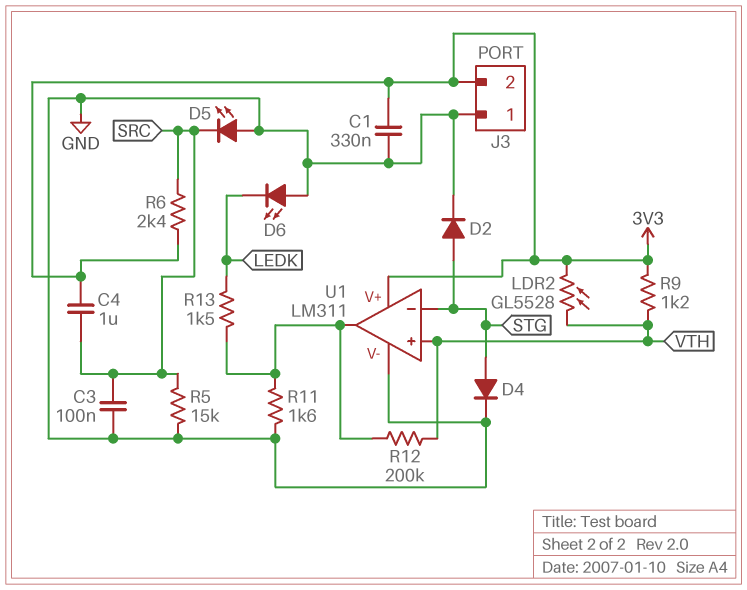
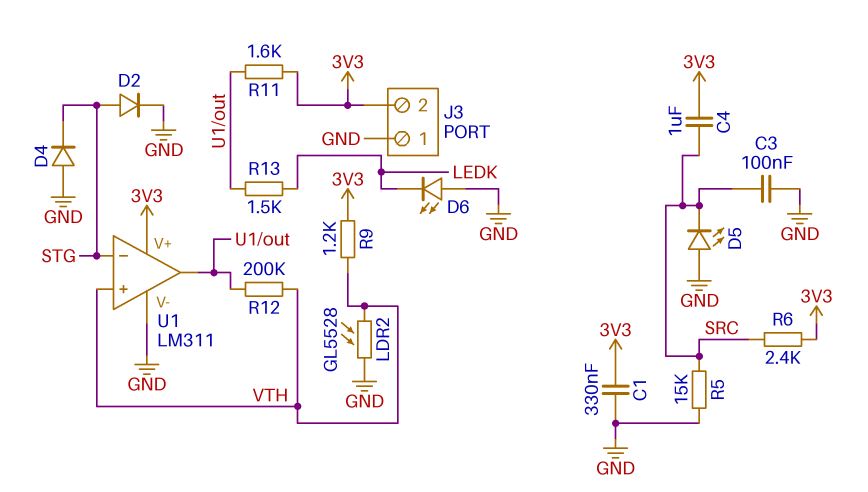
D4: diode (A STG, K GND) -> diode (A GND, K STG)
LDR2: GL5528 (3V3, VTH) -> GL5528 (GND, VTH)
R11: 1.6k (GND, U1/out) -> 1.6k (3V3, U1/out)

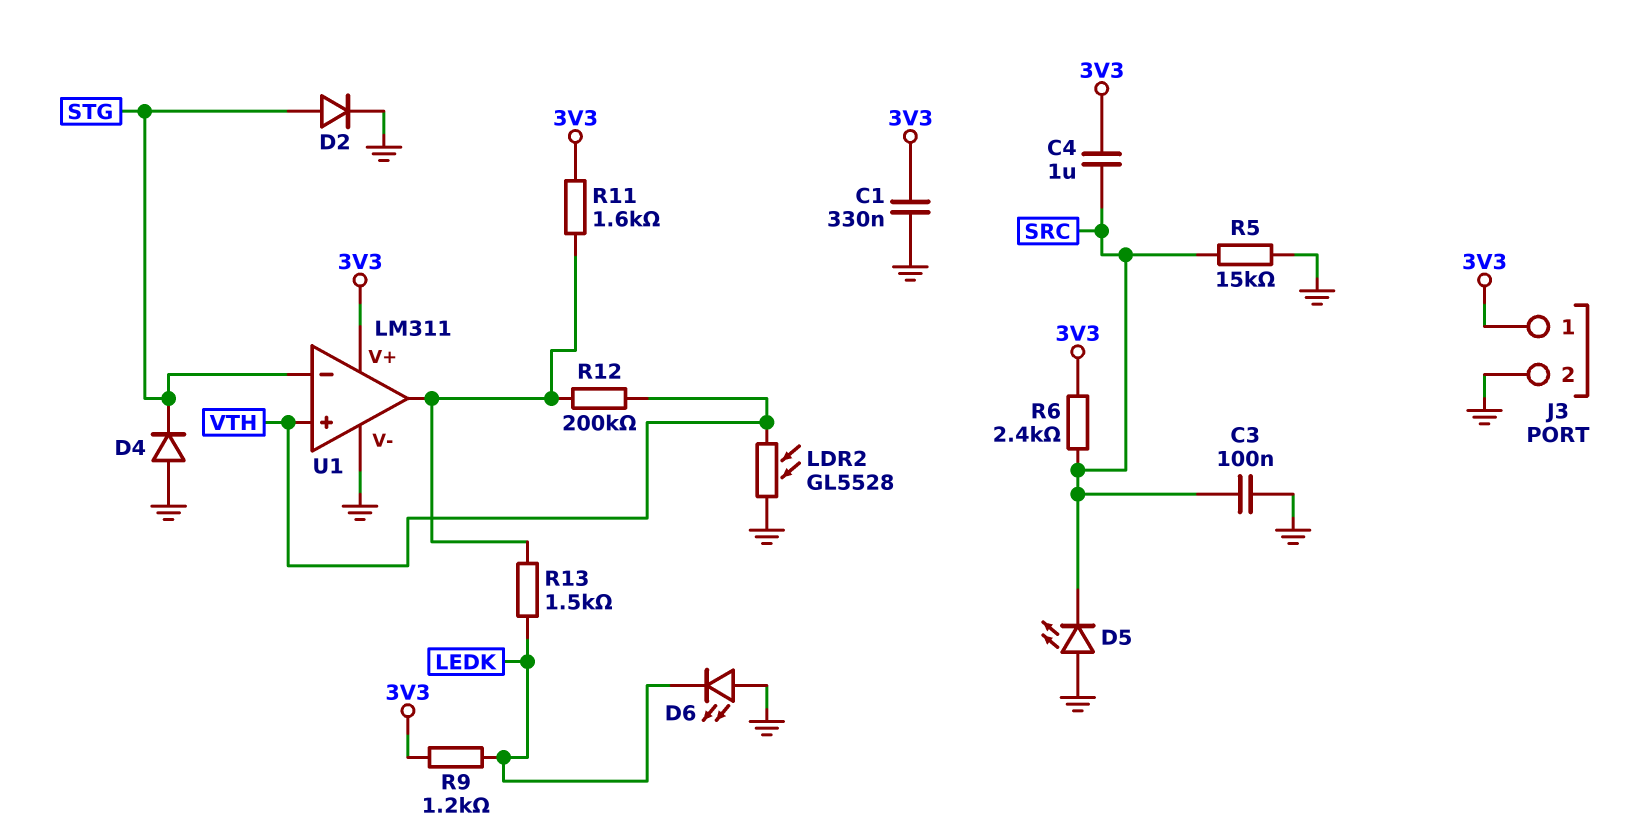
J3 pin 1: GND -> 3V3
J3 pin 2: 3V3 -> GND
R9: 1.2k (3V3, VTH) -> 1.2k (3V3, LEDK)

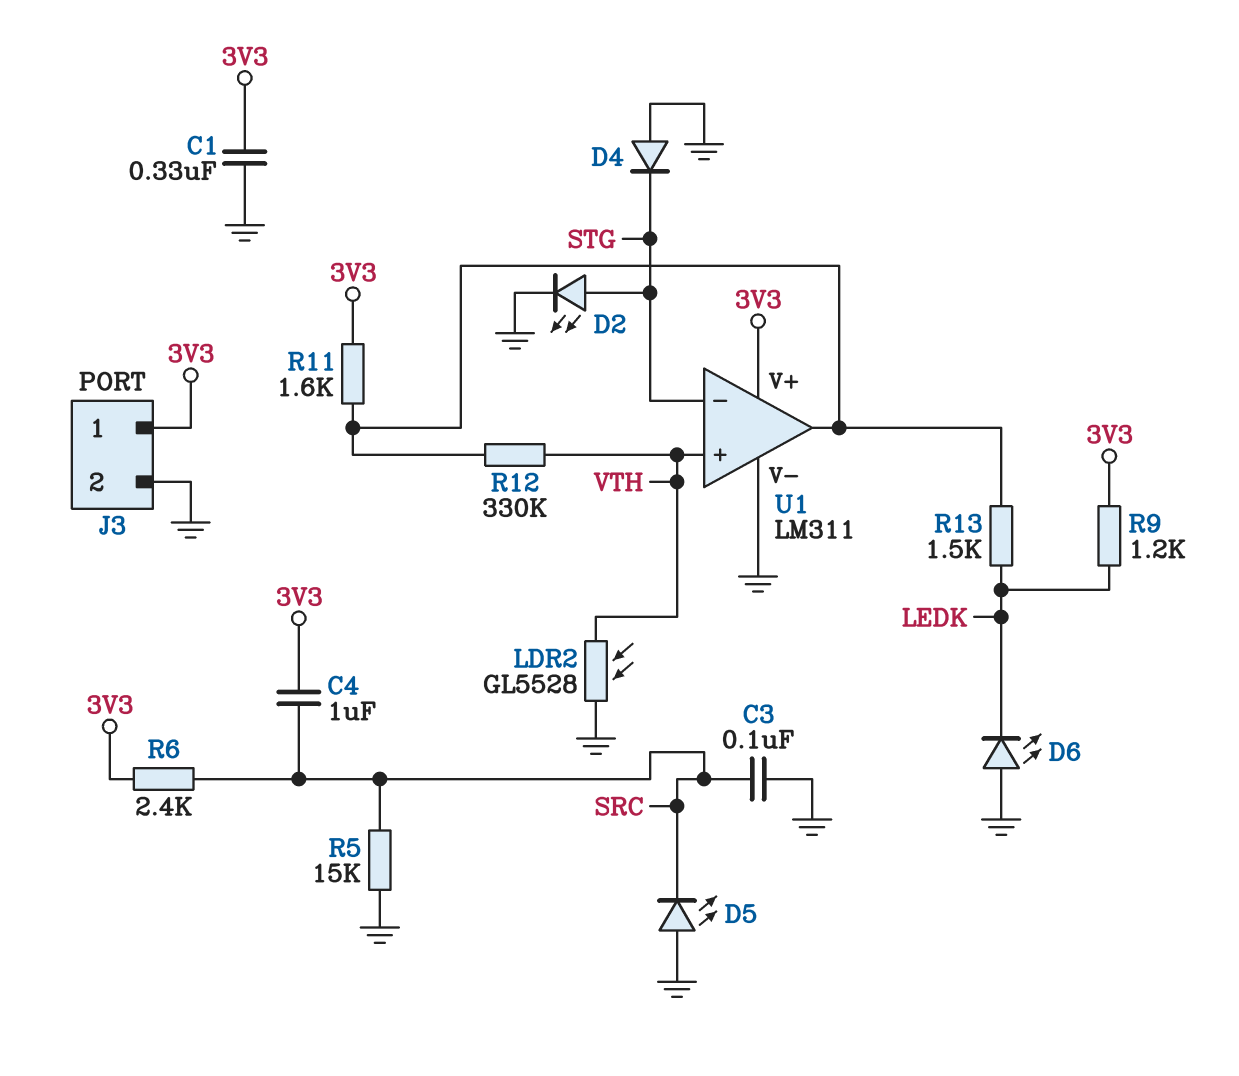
D2: diode (A STG, K GND) -> LED (A STG, K GND)
R12: 200k (U1/out, VTH) -> 330k (U1/out, VTH)

